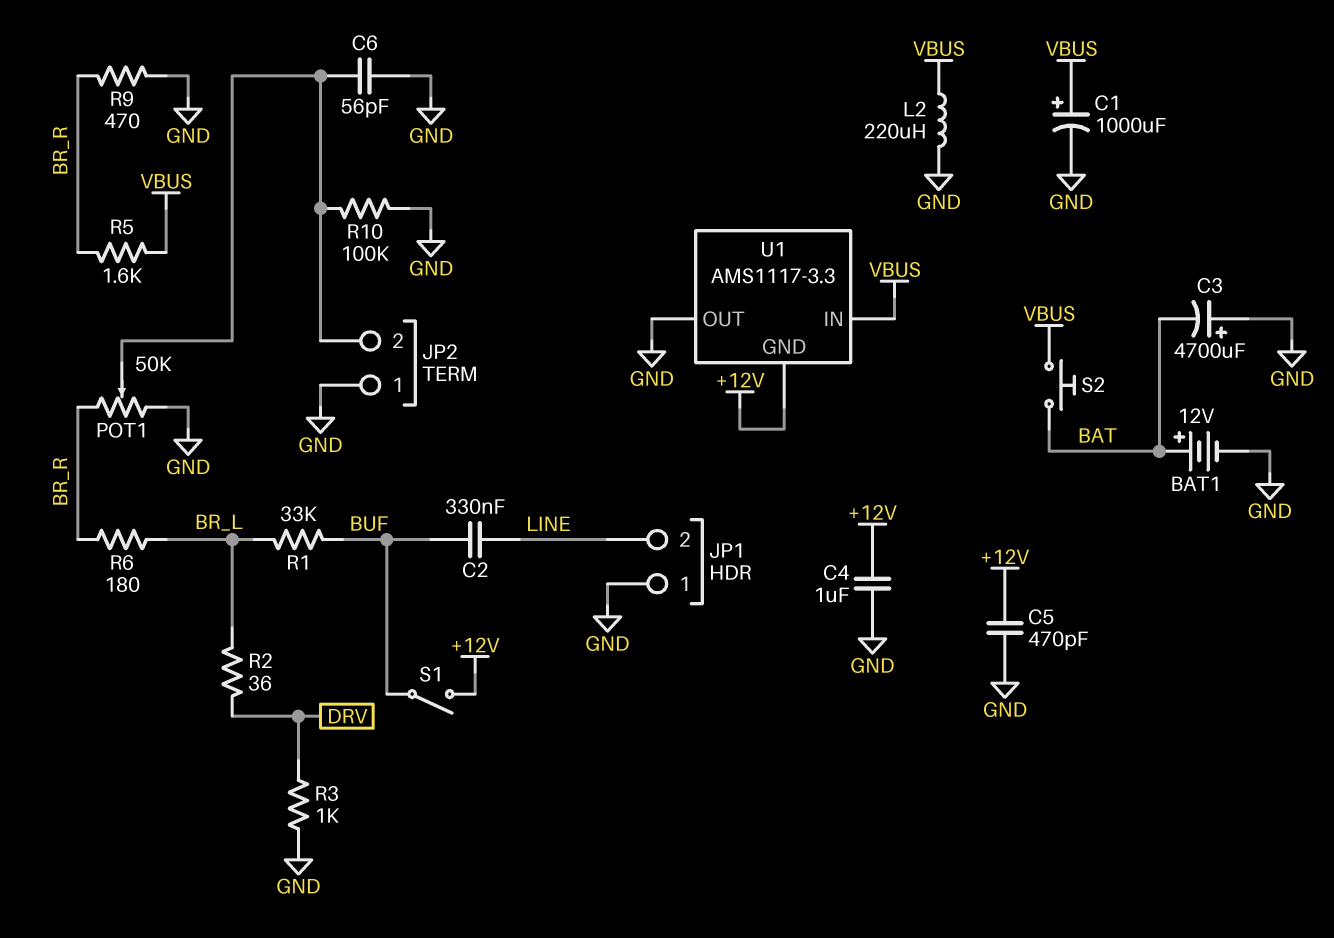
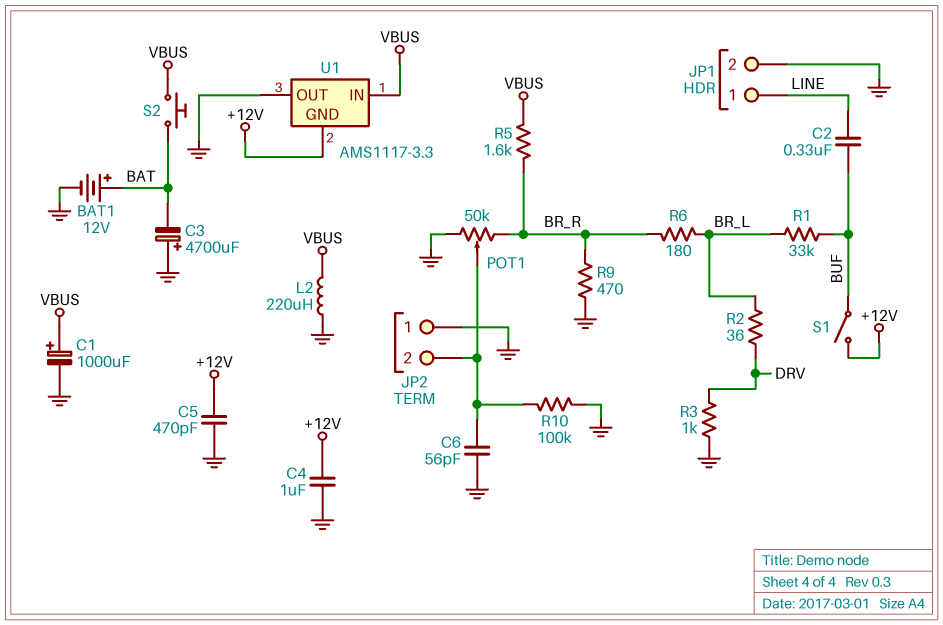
JP1 pin 1: GND -> LINE
JP1 pin 2: LINE -> GND

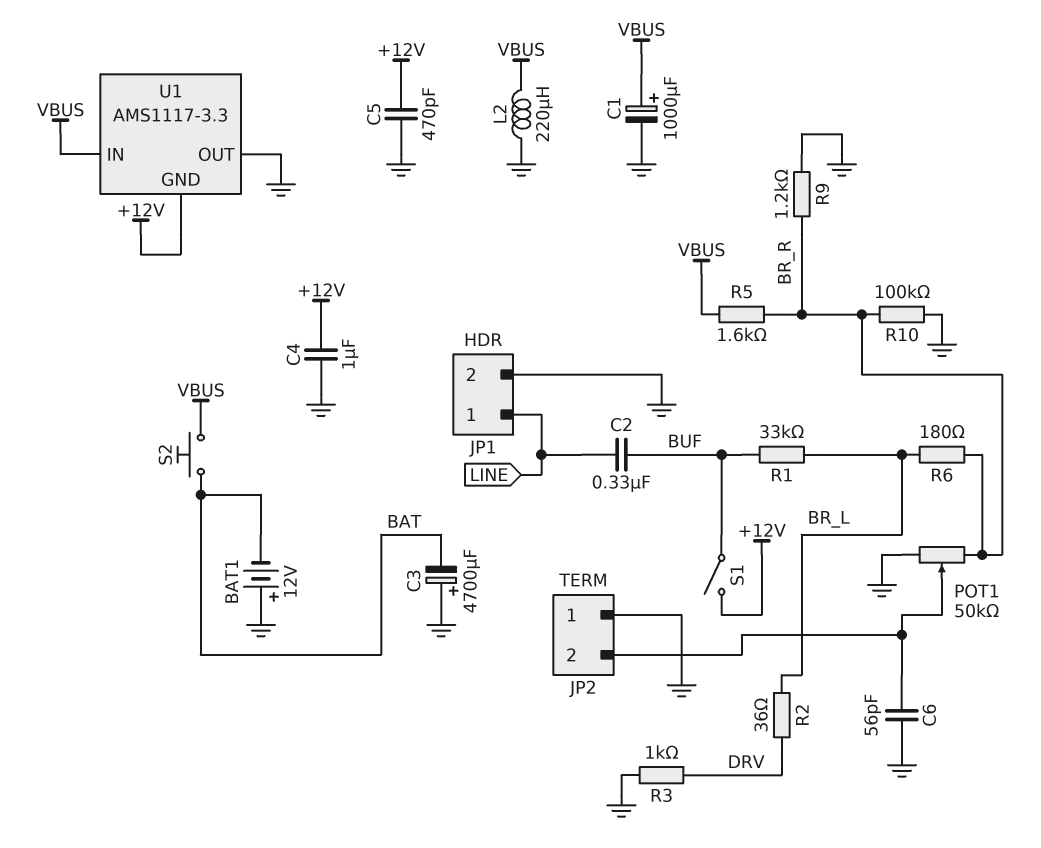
BAT1: 12V (plus BAT, minus GND) -> 12V (plus GND, minus BAT)
R9: 470 (BR_R, GND) -> 1.2k (BR_R, GND)
R10: 100k (GND, JP2/2) -> 100k (BR_R, GND)

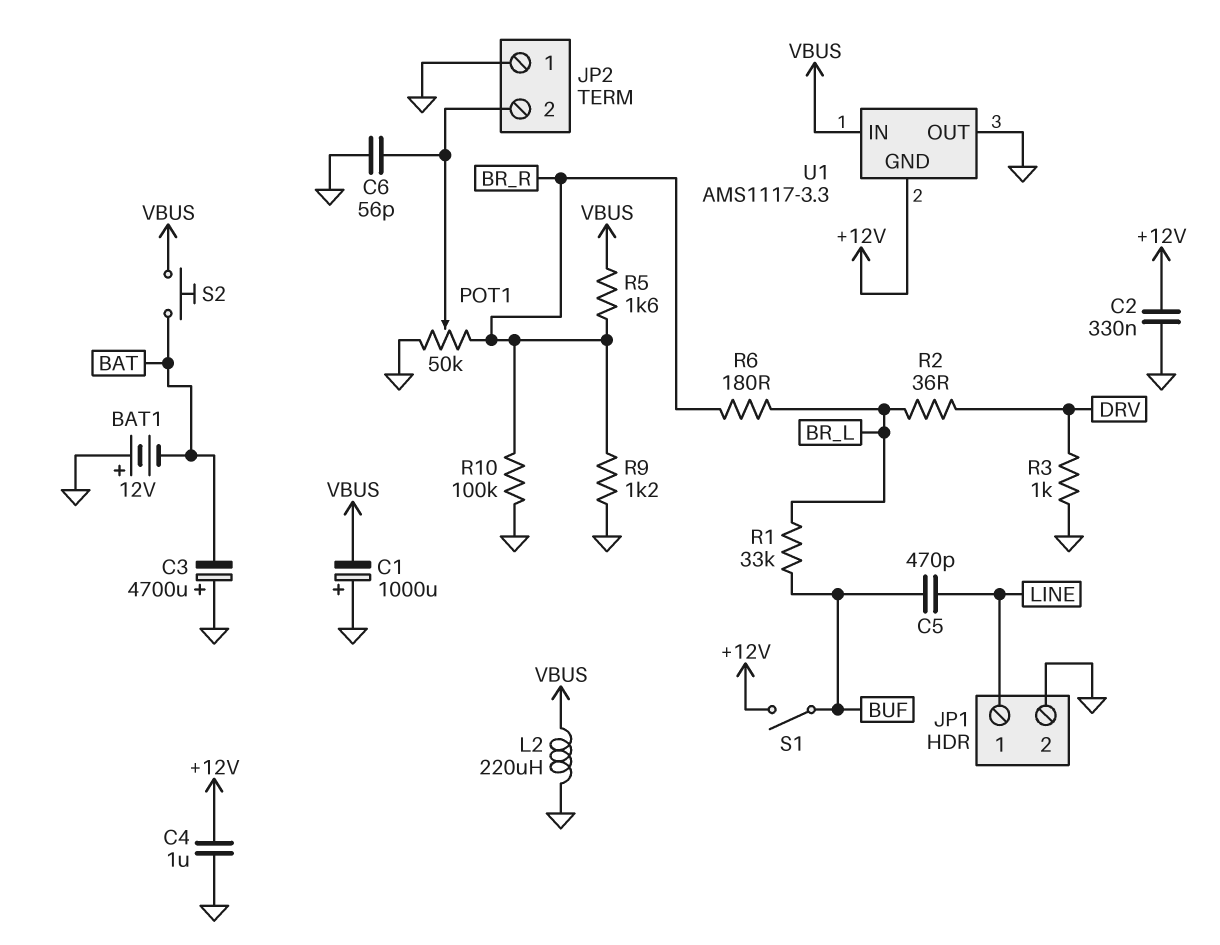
C1: 1000uF (plus VBUS, minus GND) -> 1000uF (plus GND, minus VBUS)
C2: 330nF (BUF, LINE) -> 330nF (+12V, GND)
C5: 470pF (+12V, GND) -> 470pF (BUF, LINE)

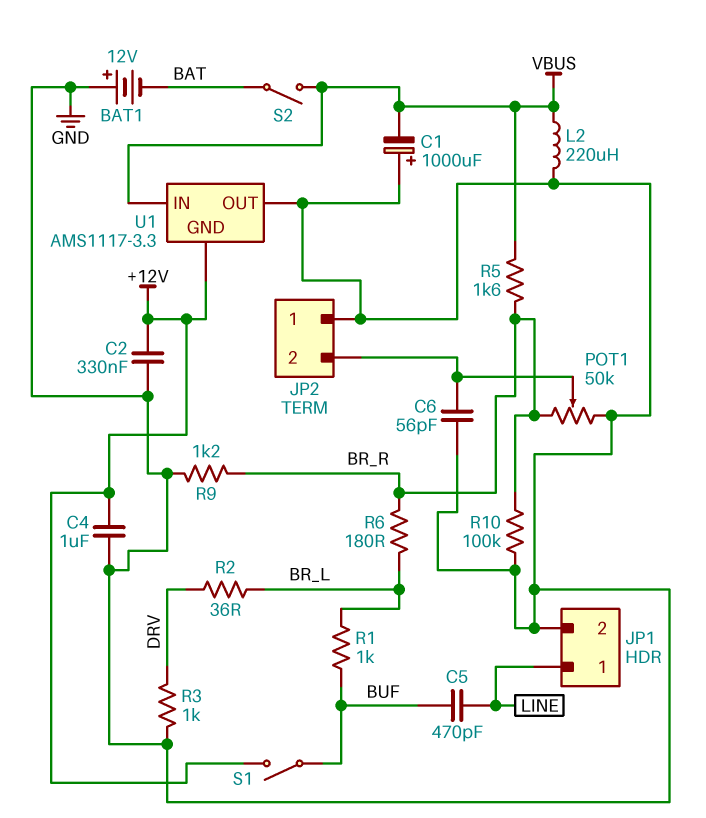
C3: 4700uF (plus GND, minus BAT) -> none
R1: 33k (BR_L, BUF) -> 1k (BR_L, BUF)
S2: button (BAT, VBUS) -> switch (BAT, VBUS)

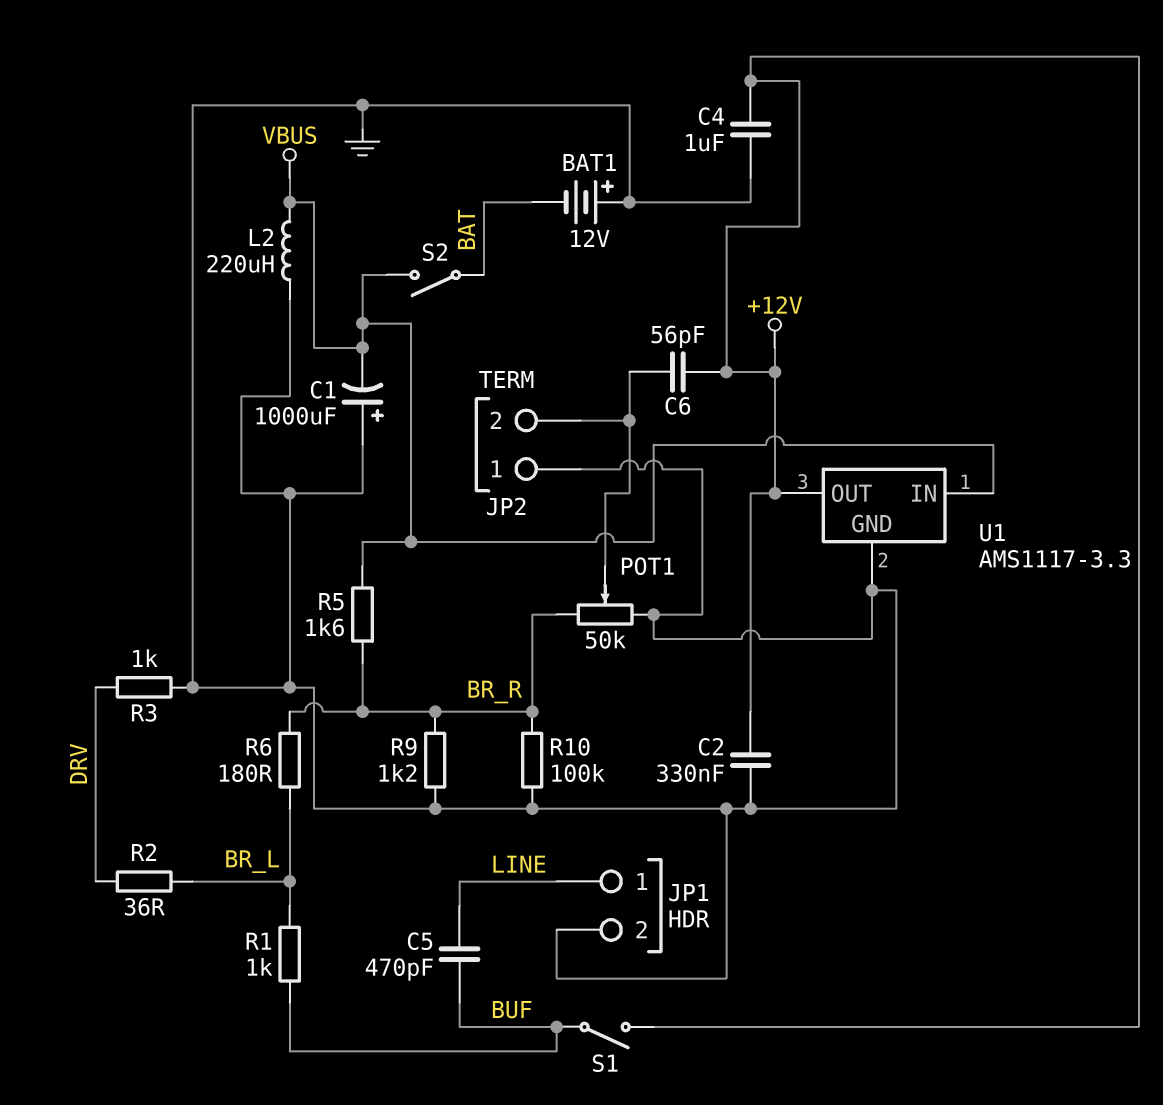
C6: 56pF (GND, JP2/2) -> 56pF (+12V, JP2/2)
U1 pin GND: +12V -> GND
U1 pin OUT: GND -> +12V

